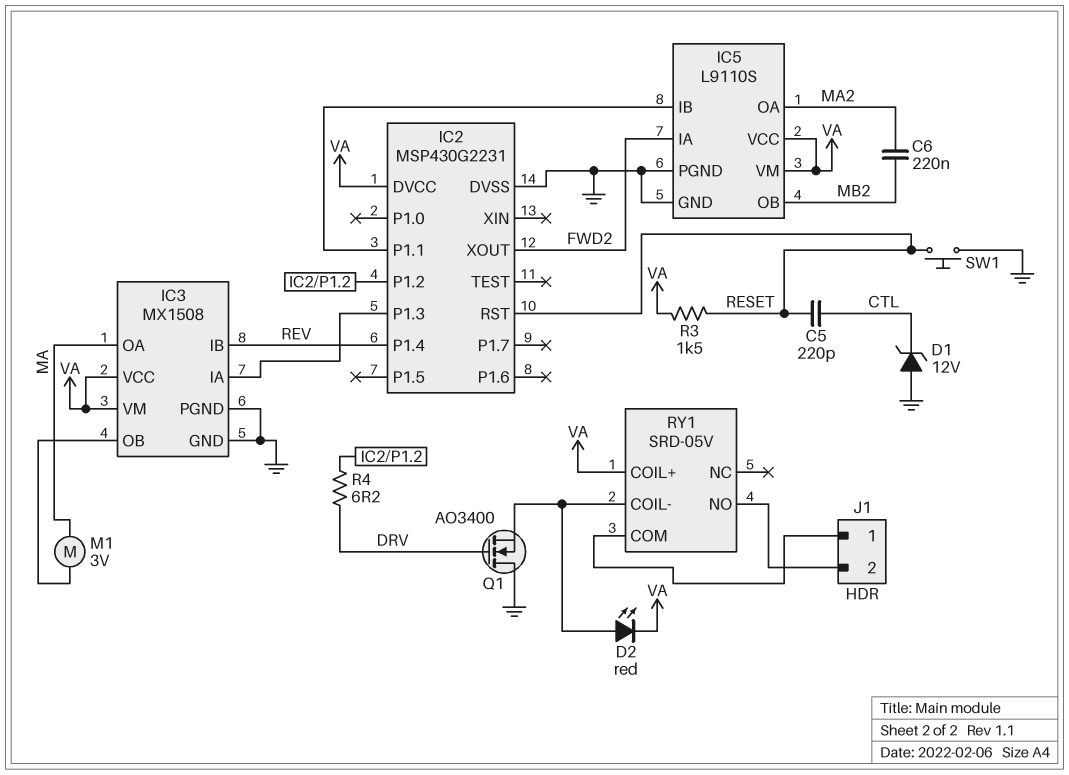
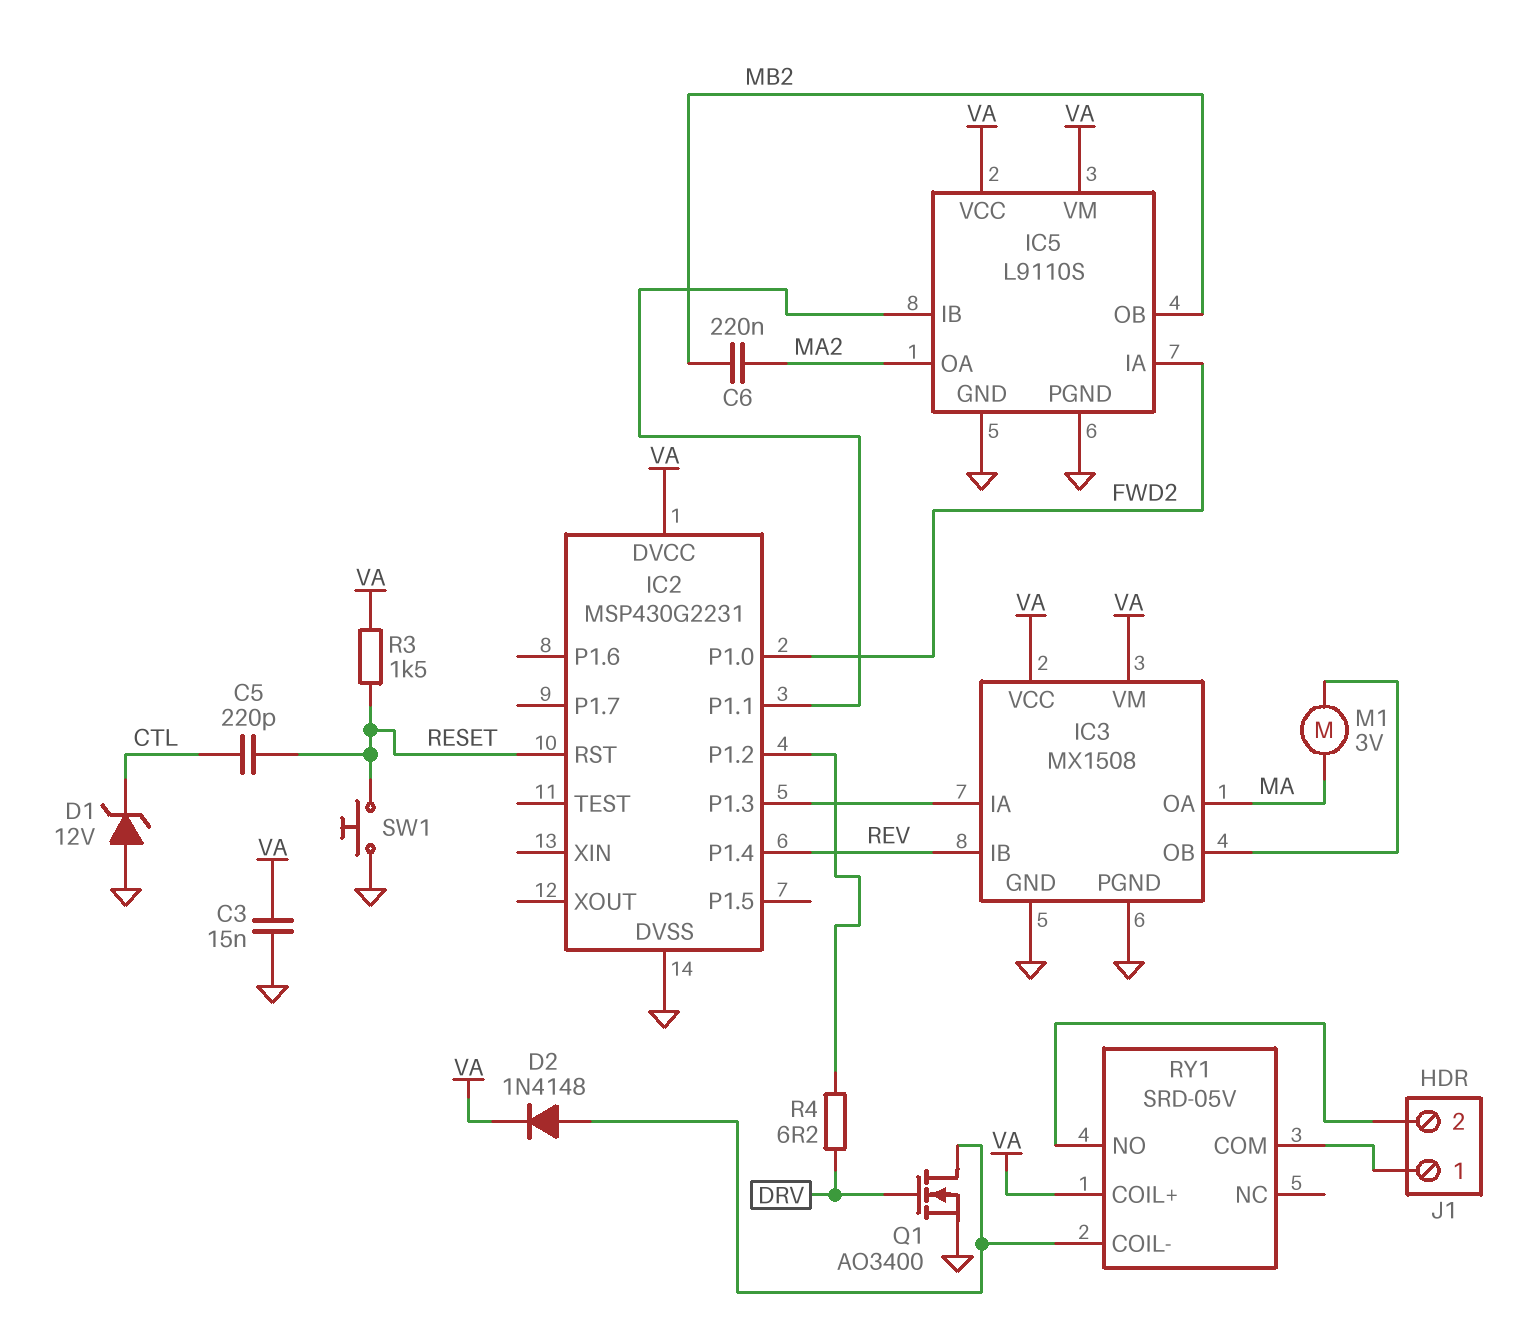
C3: none -> 15nF (GND, VA)
D2: LED red (A RY1/COIL-, K VA) -> diode 1N4148 (A RY1/COIL-, K VA)
IC2 pin P1.0: none -> FWD2
IC2 pin XOUT: FWD2 -> none
Q1: NMOS AO3400 (G DRV, D GND, S RY1/COIL-) -> NMOS AO3400 (G DRV, D RY1/COIL-, S GND)

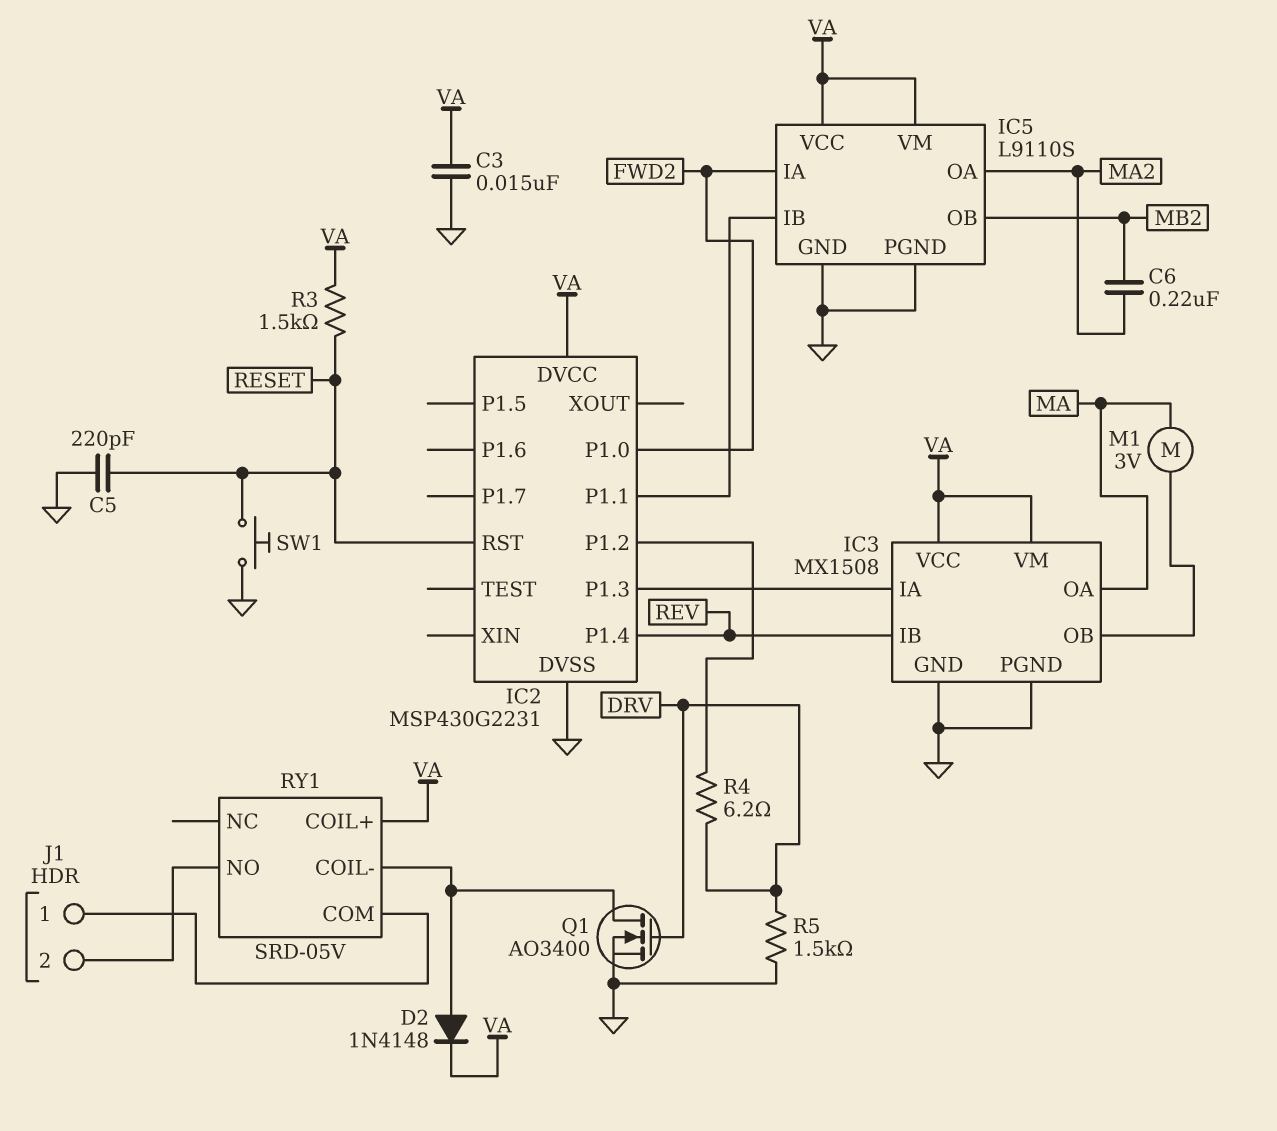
C5: 220pF (CTL, RESET) -> 220pF (GND, RESET)
D1: zener 12V (A GND, K CTL) -> none
R5: none -> 1.5k (DRV, GND)

